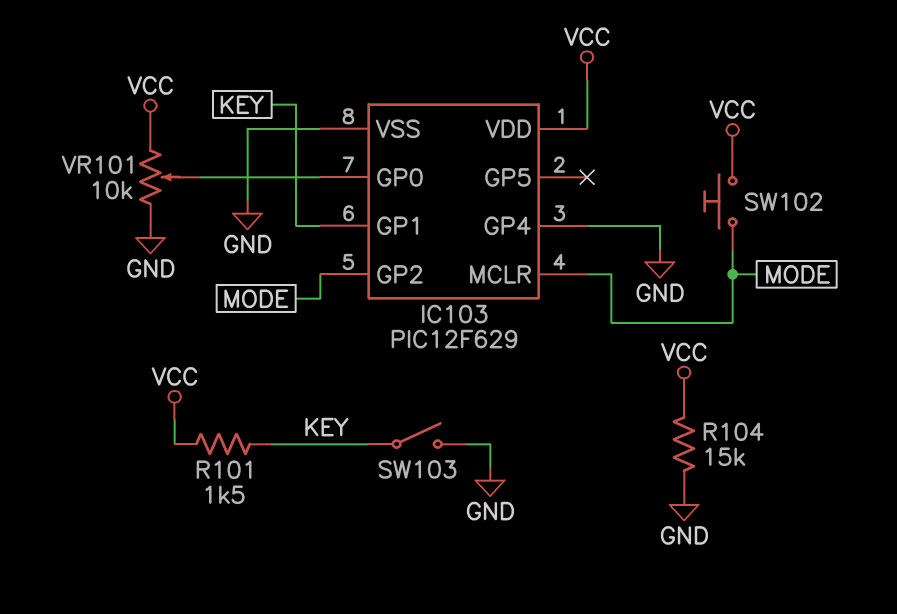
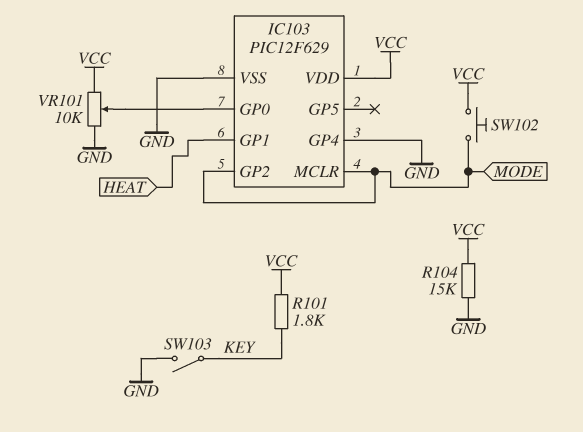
IC103 pin GP1: KEY -> HEAT
R101: 1.5k (KEY, VCC) -> 1.8k (KEY, VCC)

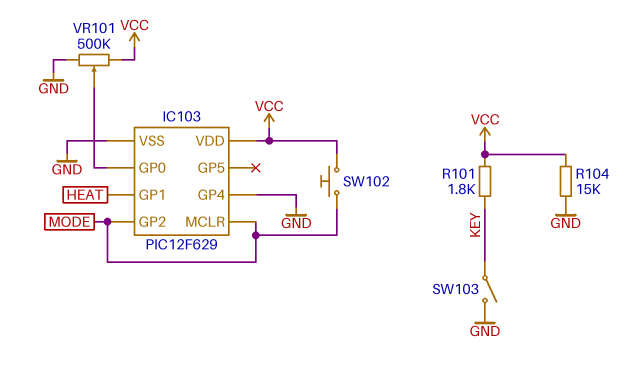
VR101: 10k (GND, VCC, wiper IC103/GP0) -> 500k (GND, VCC, wiper IC103/GP0)

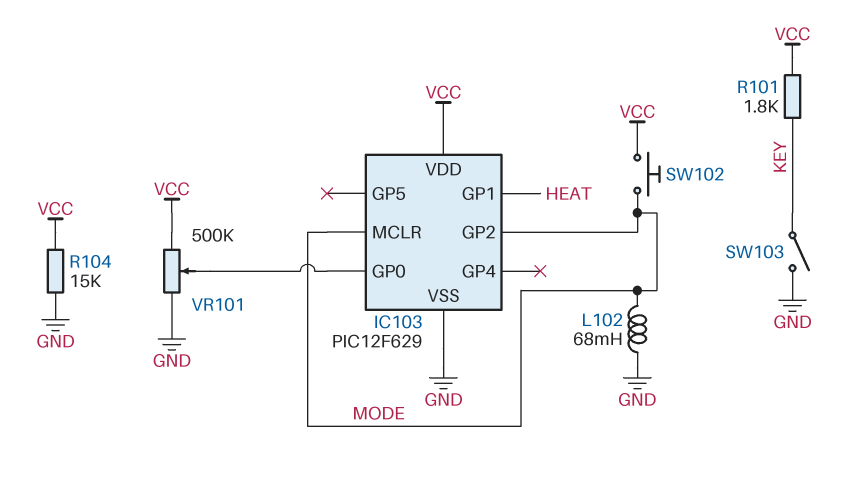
IC103 pin GP4: GND -> none
L102: none -> 68mH (GND, MODE)

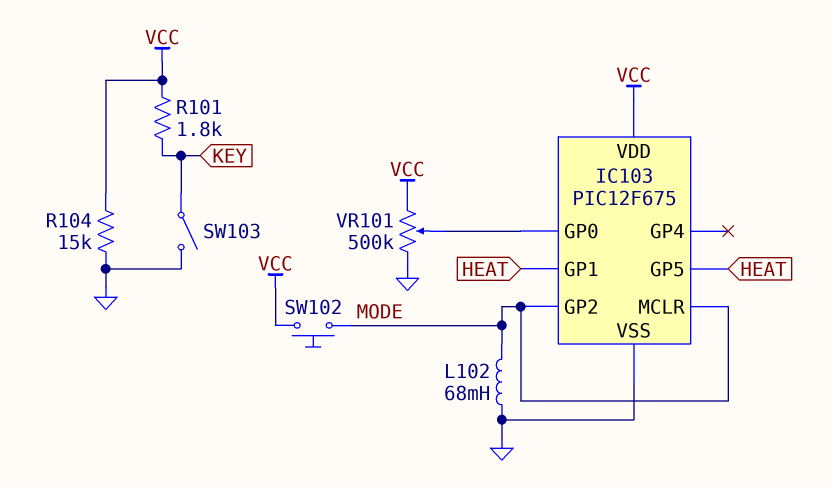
IC103: PIC12F629 -> PIC12F675
IC103 pin GP5: none -> HEAT

